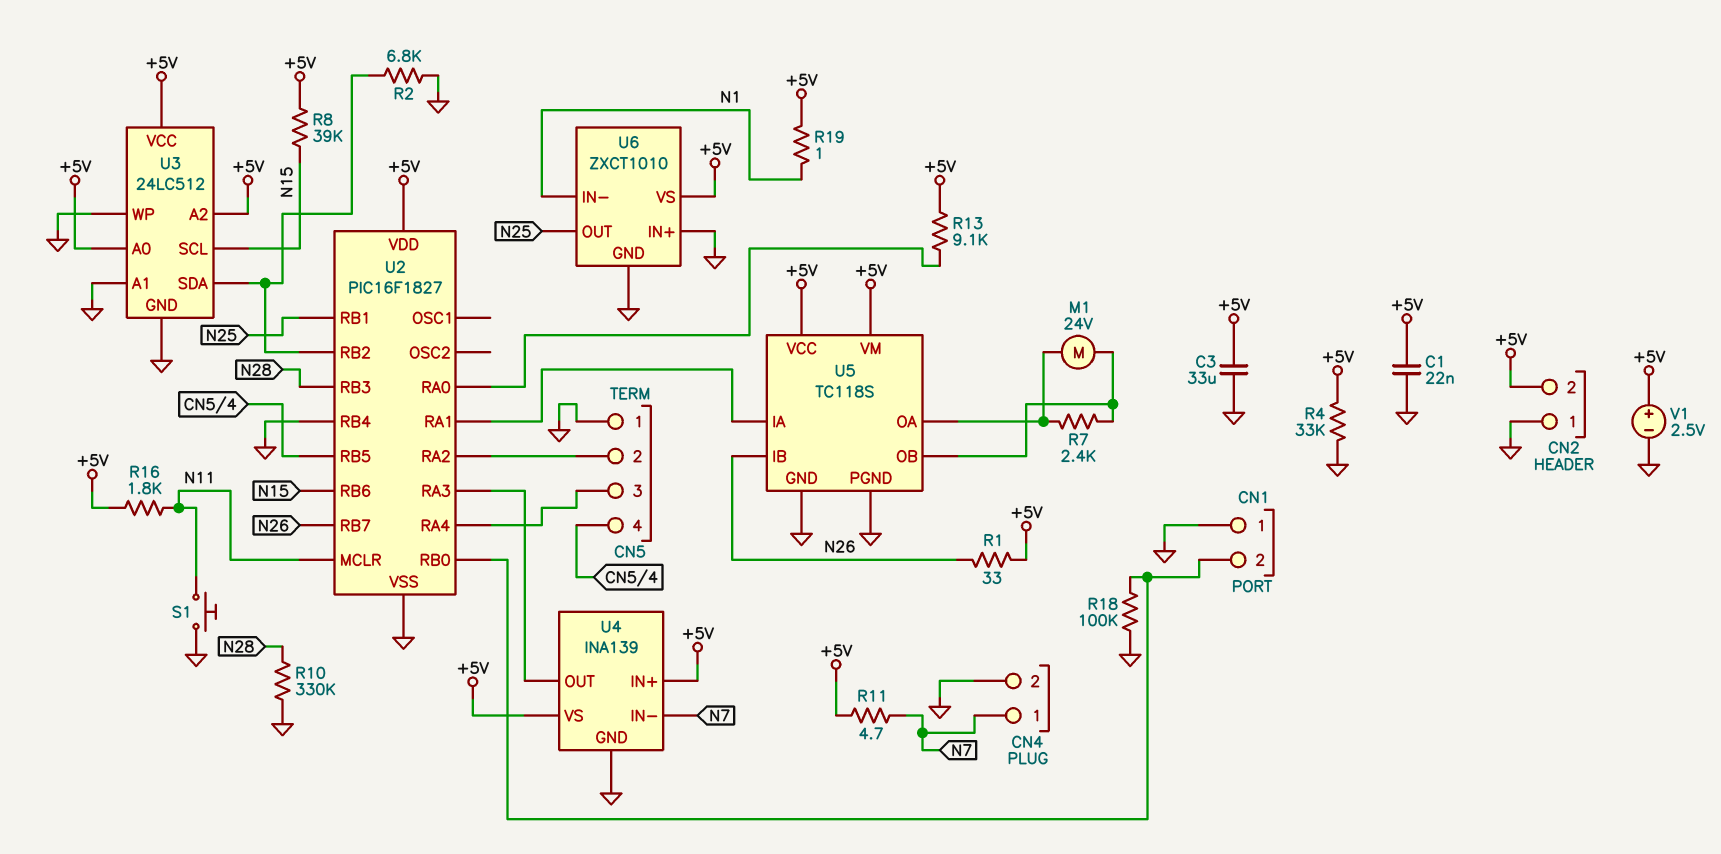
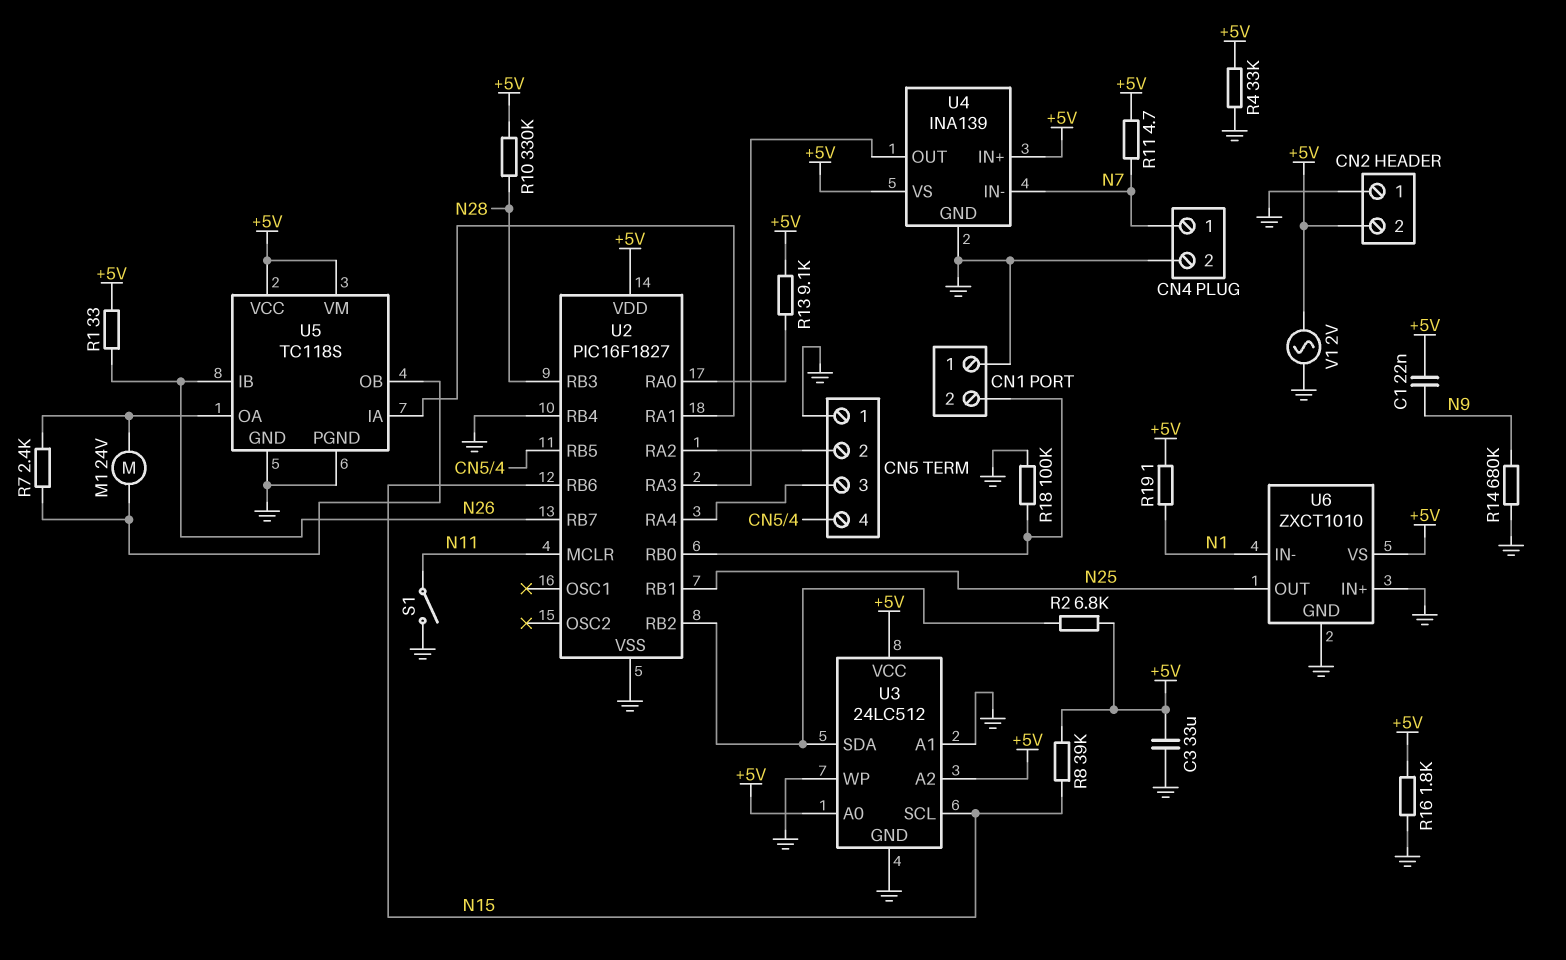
C1: 22nF (+5V, GND) -> 22nF (+5V, N9)
R2: 6.8k (GND, U2/RB2) -> 6.8k (+5V, U2/RB2)
R10: 330k (GND, N28) -> 330k (+5V, N28)
R14: none -> 680k (GND, N9)
R16: 1.8k (+5V, N11) -> 1.8k (+5V, GND)
S1: button (GND, N11) -> switch (GND, N11)
V1: 2.5V (plus +5V, minus GND) -> AC 2V (+5V, GND)

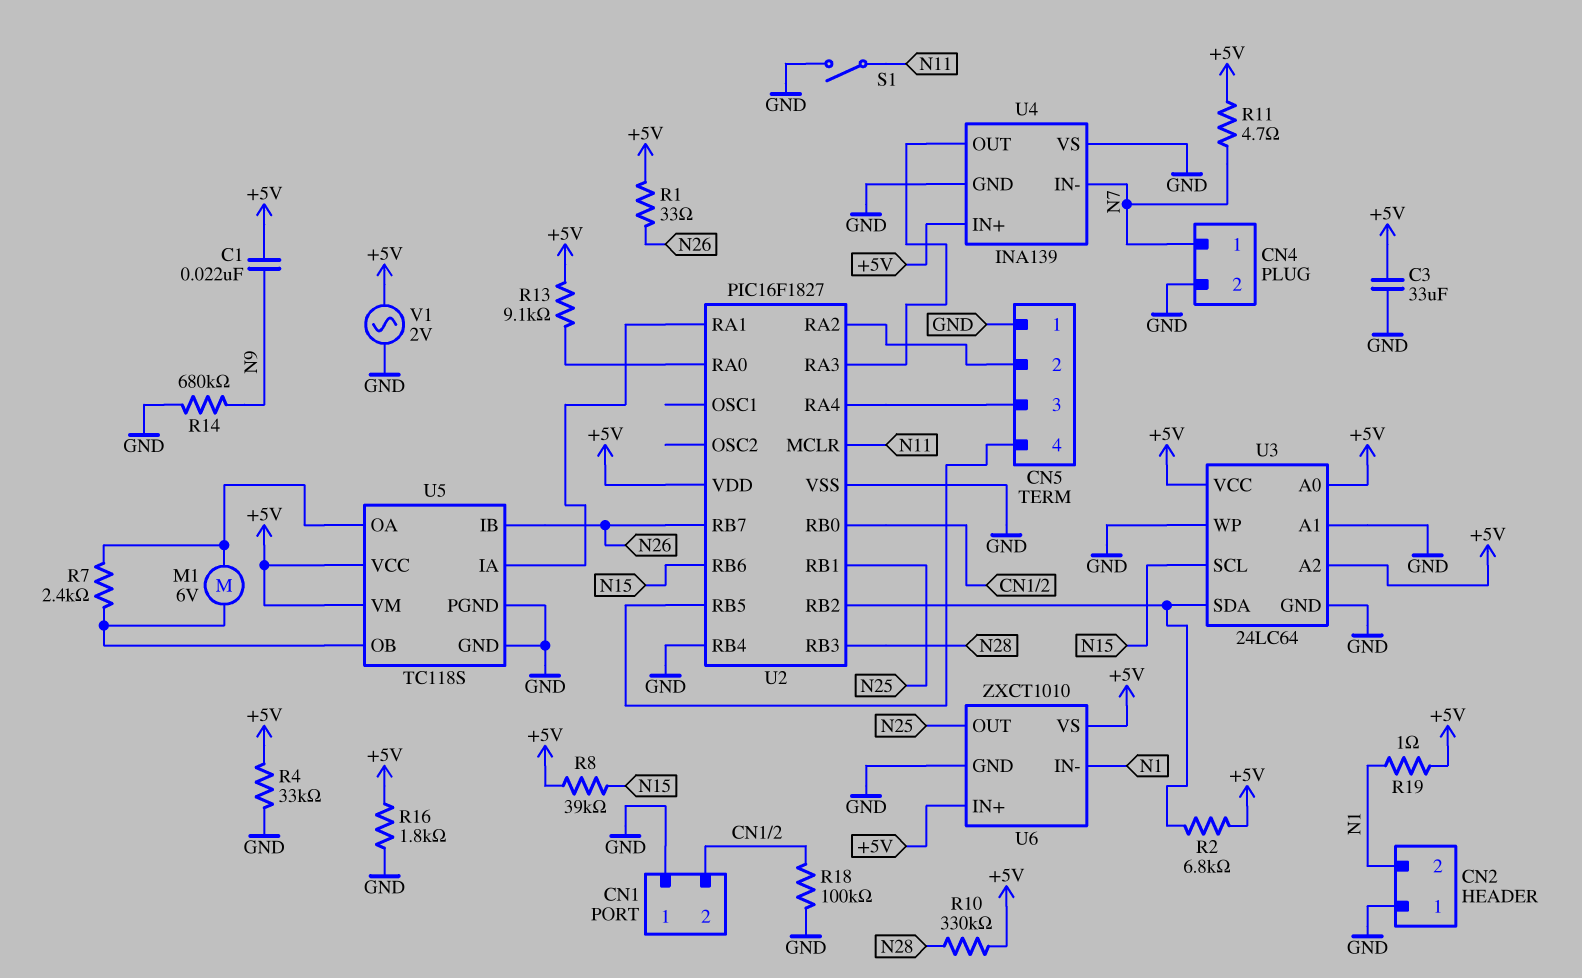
CN2 pin 2: +5V -> N1
M1: motor 24V (U5/OA, U5/OB) -> motor 6V (U5/OA, U5/OB)
U3: 24LC512 -> 24LC64
U4 pin VS: +5V -> GND
U6 pin IN+: GND -> +5V

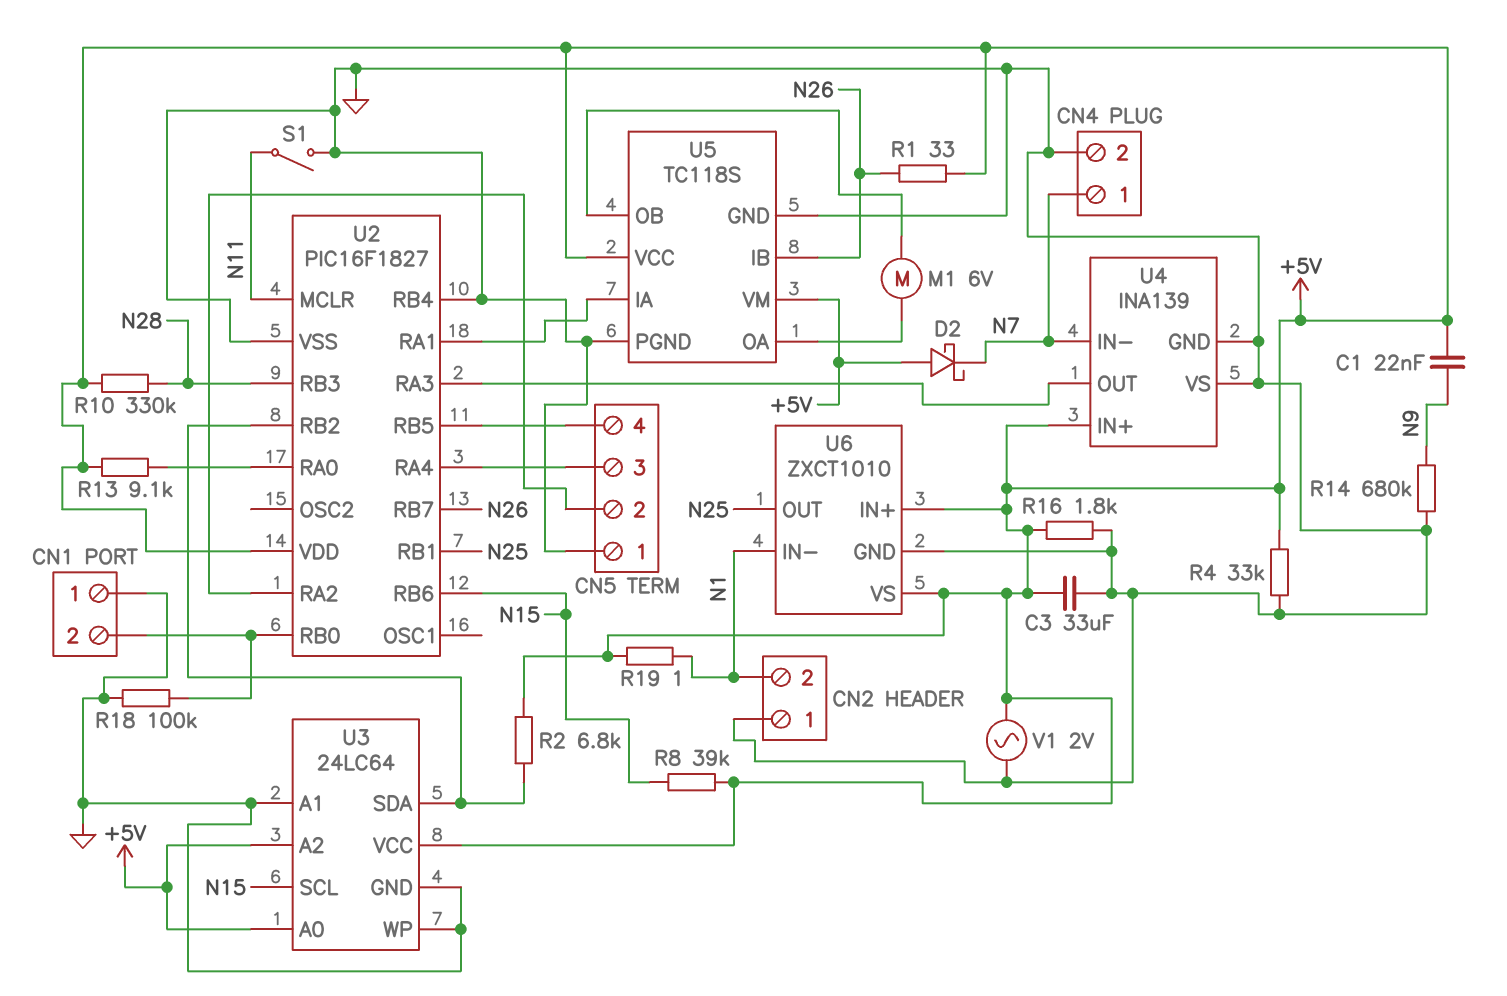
D2: none -> schottky (A +5V, K N7)
R7: 2.4k (U5/OA, U5/OB) -> none
R11: 4.7 (+5V, N7) -> none

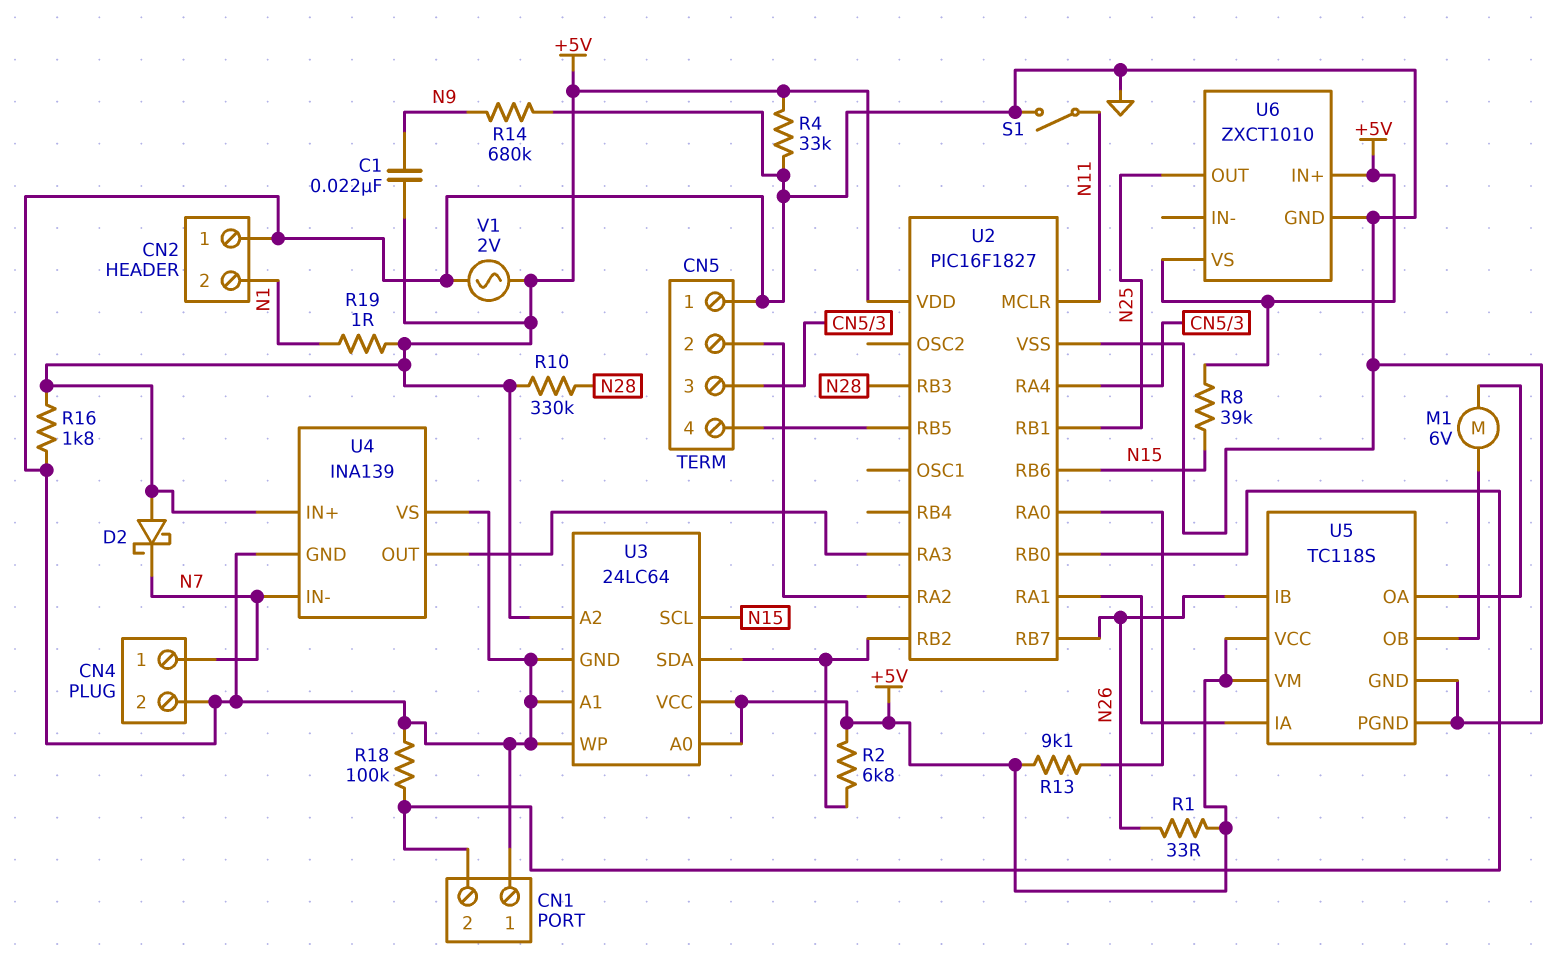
C3: 33uF (+5V, GND) -> none
U2 pin RB4: GND -> none
U6 pin IN-: N1 -> none

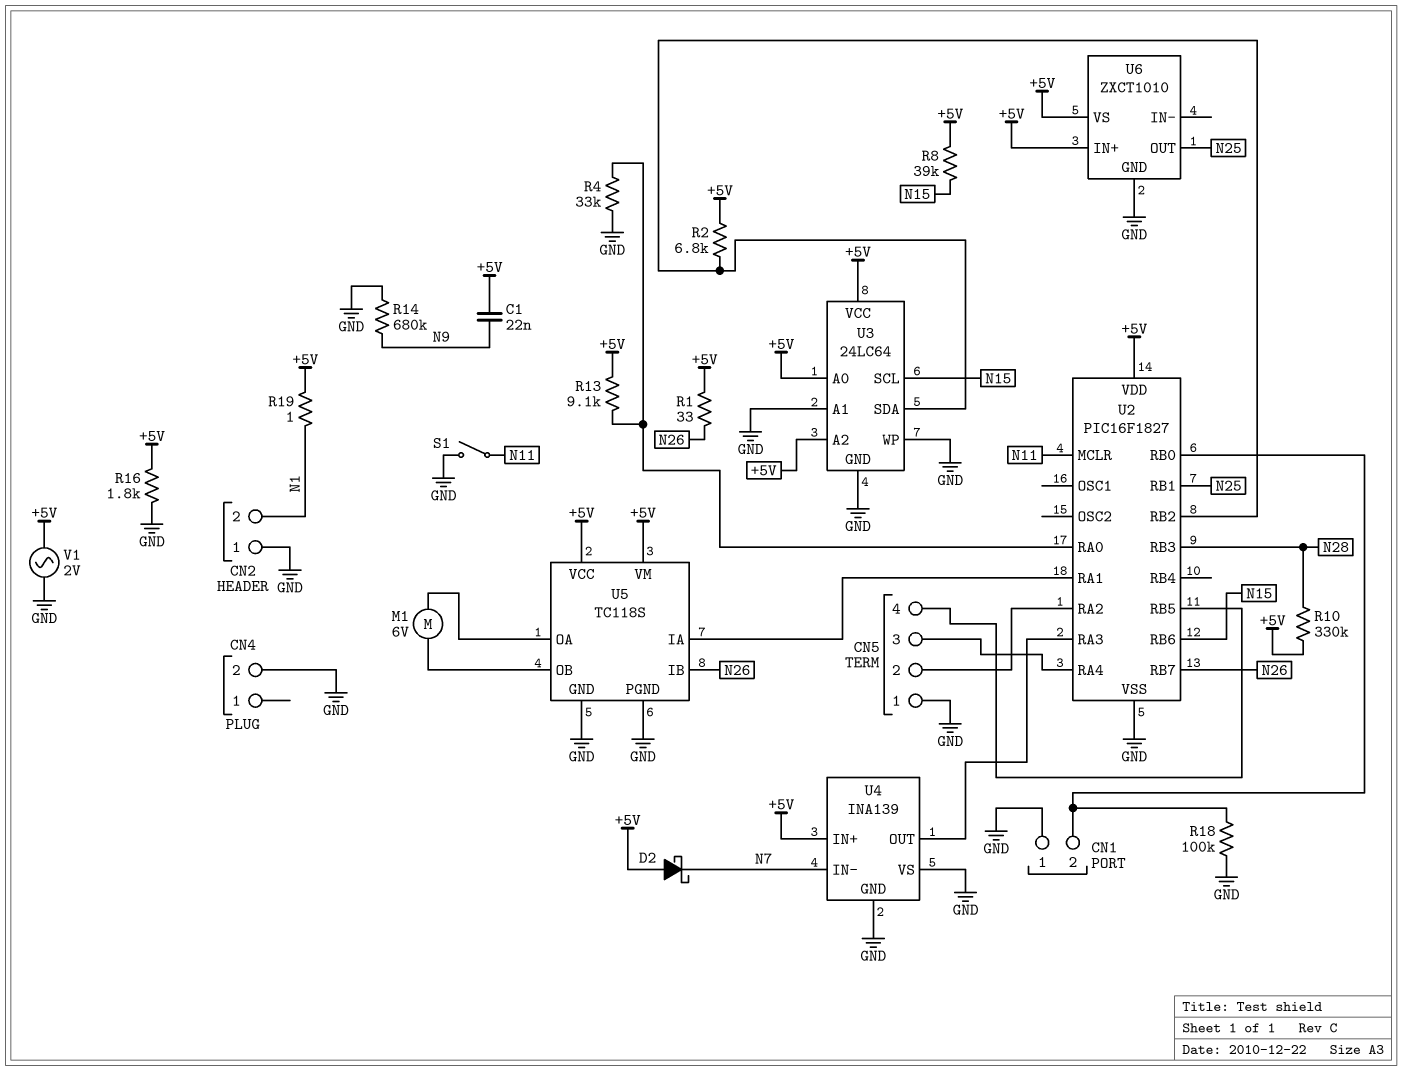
CN4 pin 1: N7 -> none
R4: 33k (+5V, GND) -> 33k (GND, U2/RA0)

